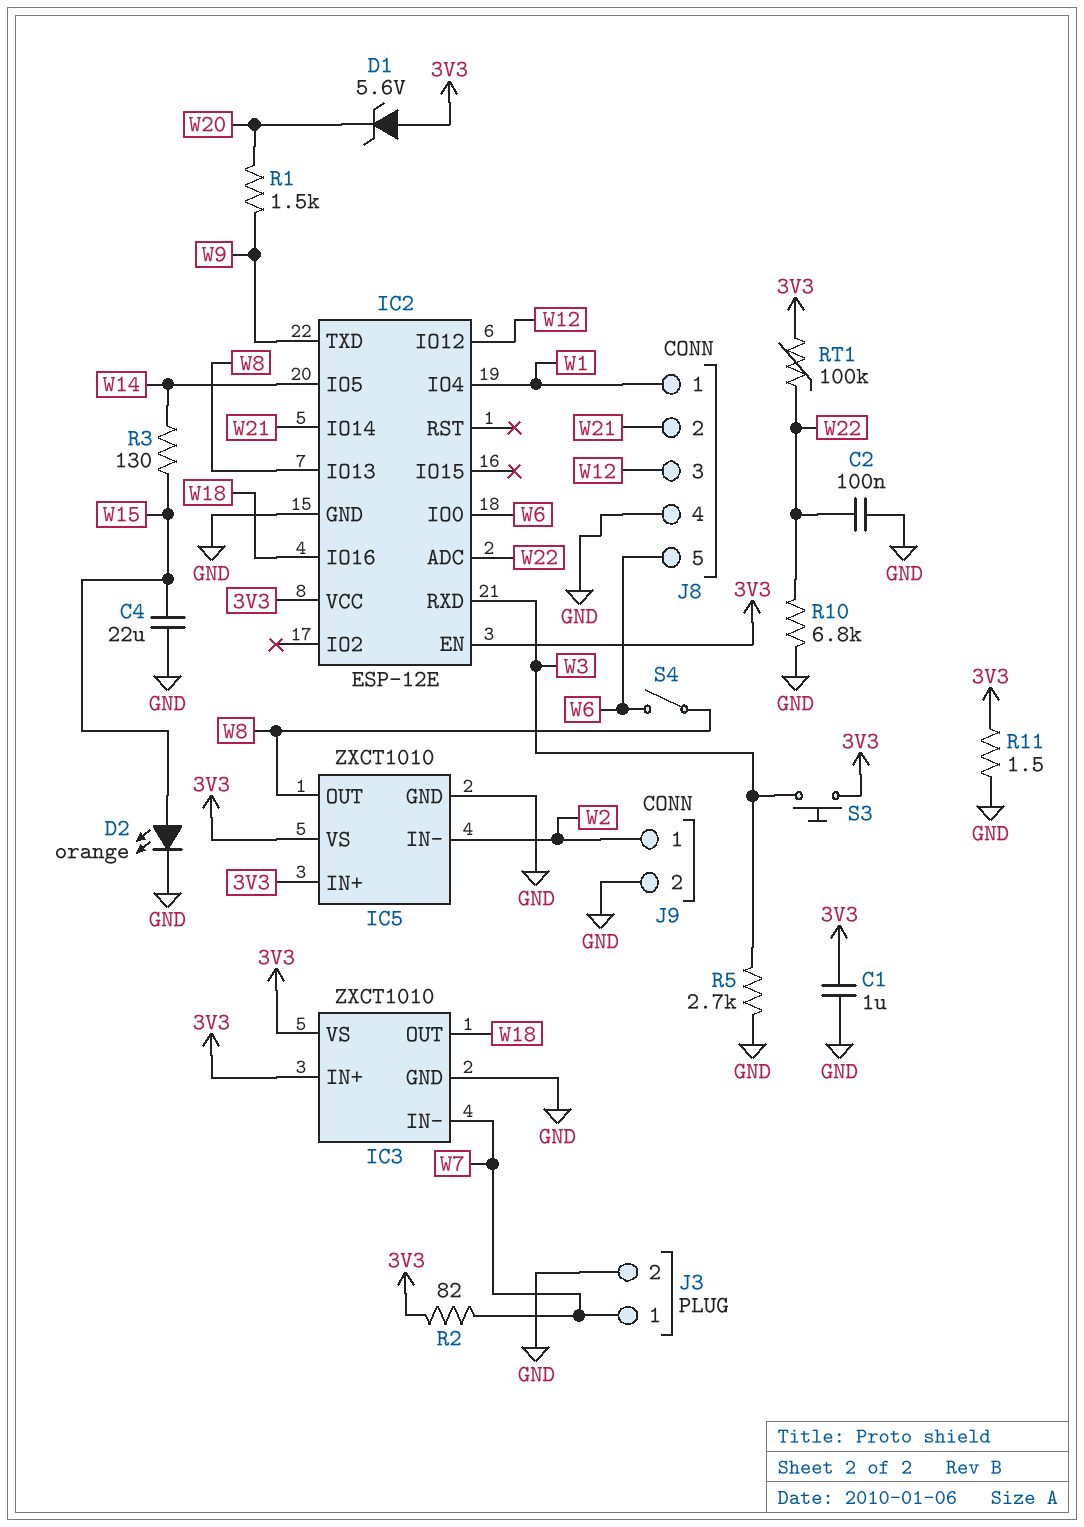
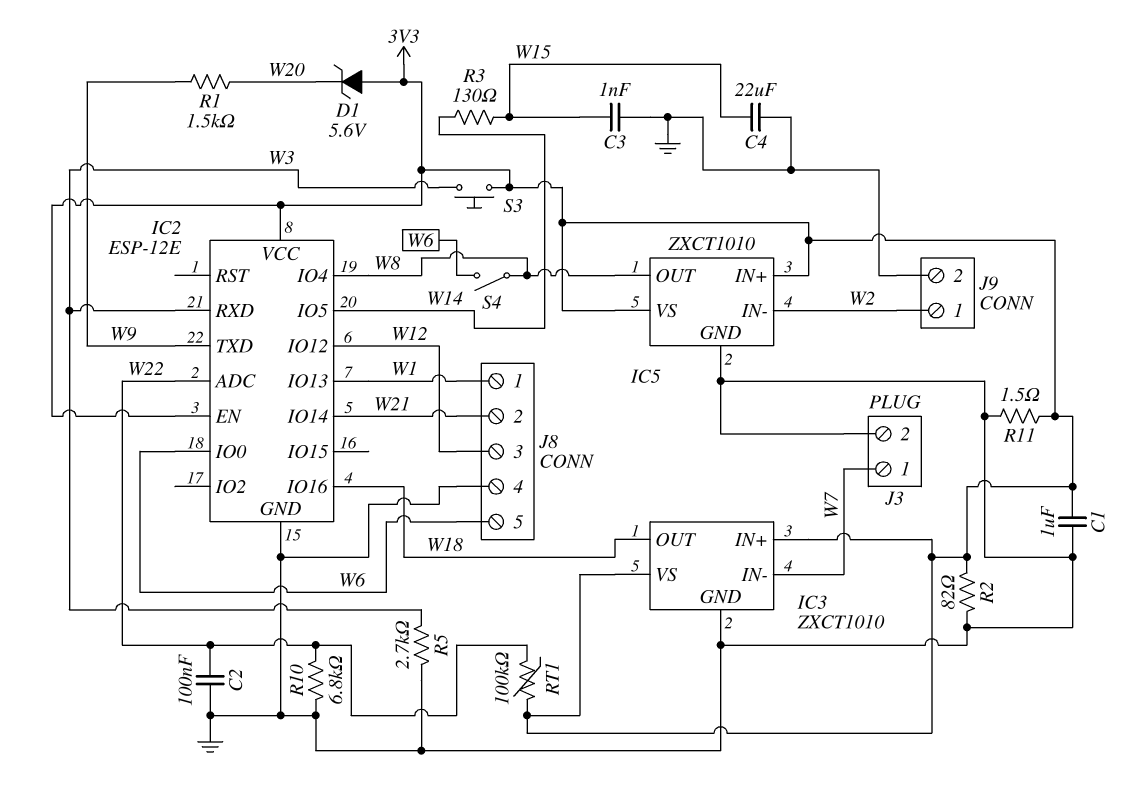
C3: none -> 1nF (GND, W15)
D2: LED orange (A W15, K GND) -> none
IC2 pin IO4: W1 -> W8
IC2 pin IO13: W8 -> W1
R2: 82 (3V3, W7) -> 82 (3V3, GND)

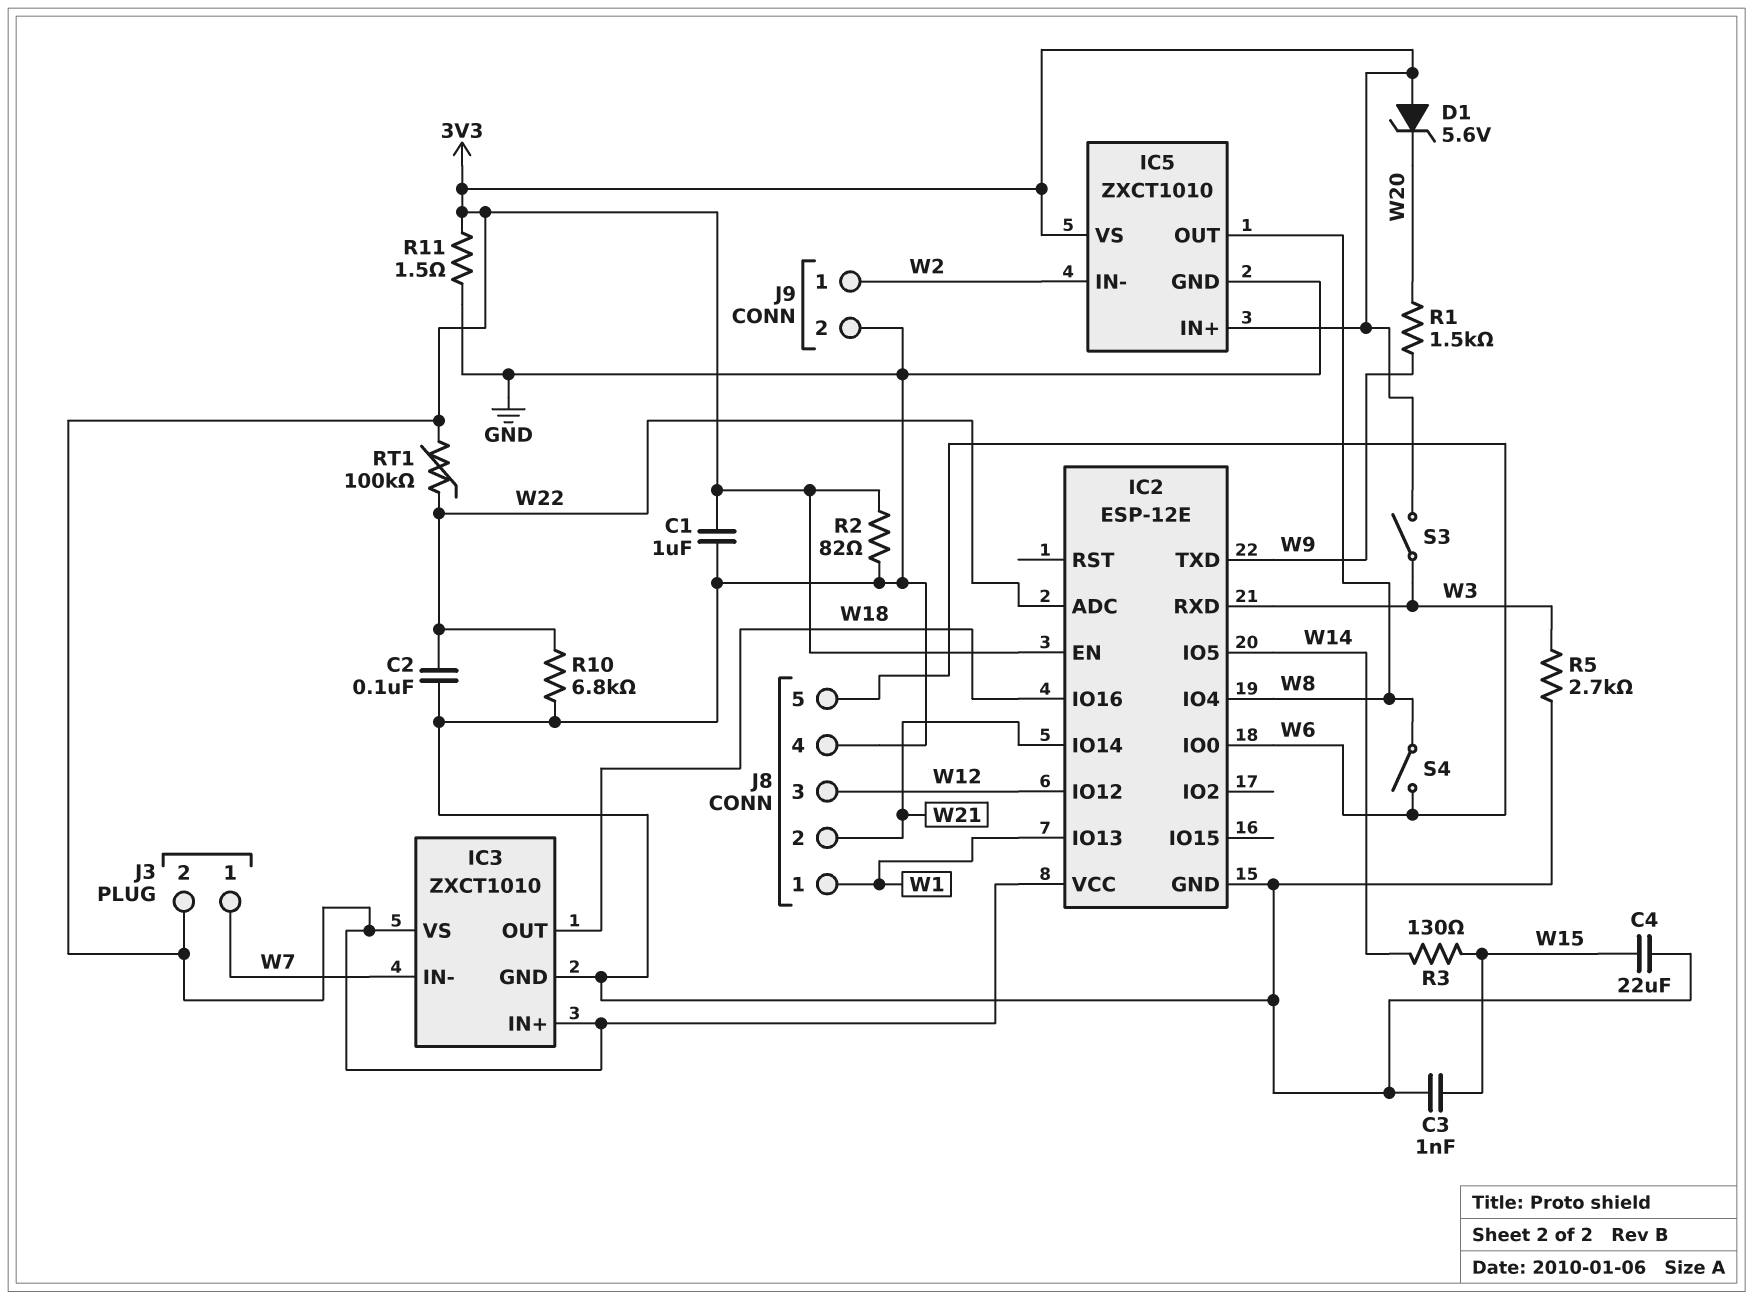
J3 pin 2: GND -> 3V3
S3: button (3V3, W3) -> switch (3V3, W3)

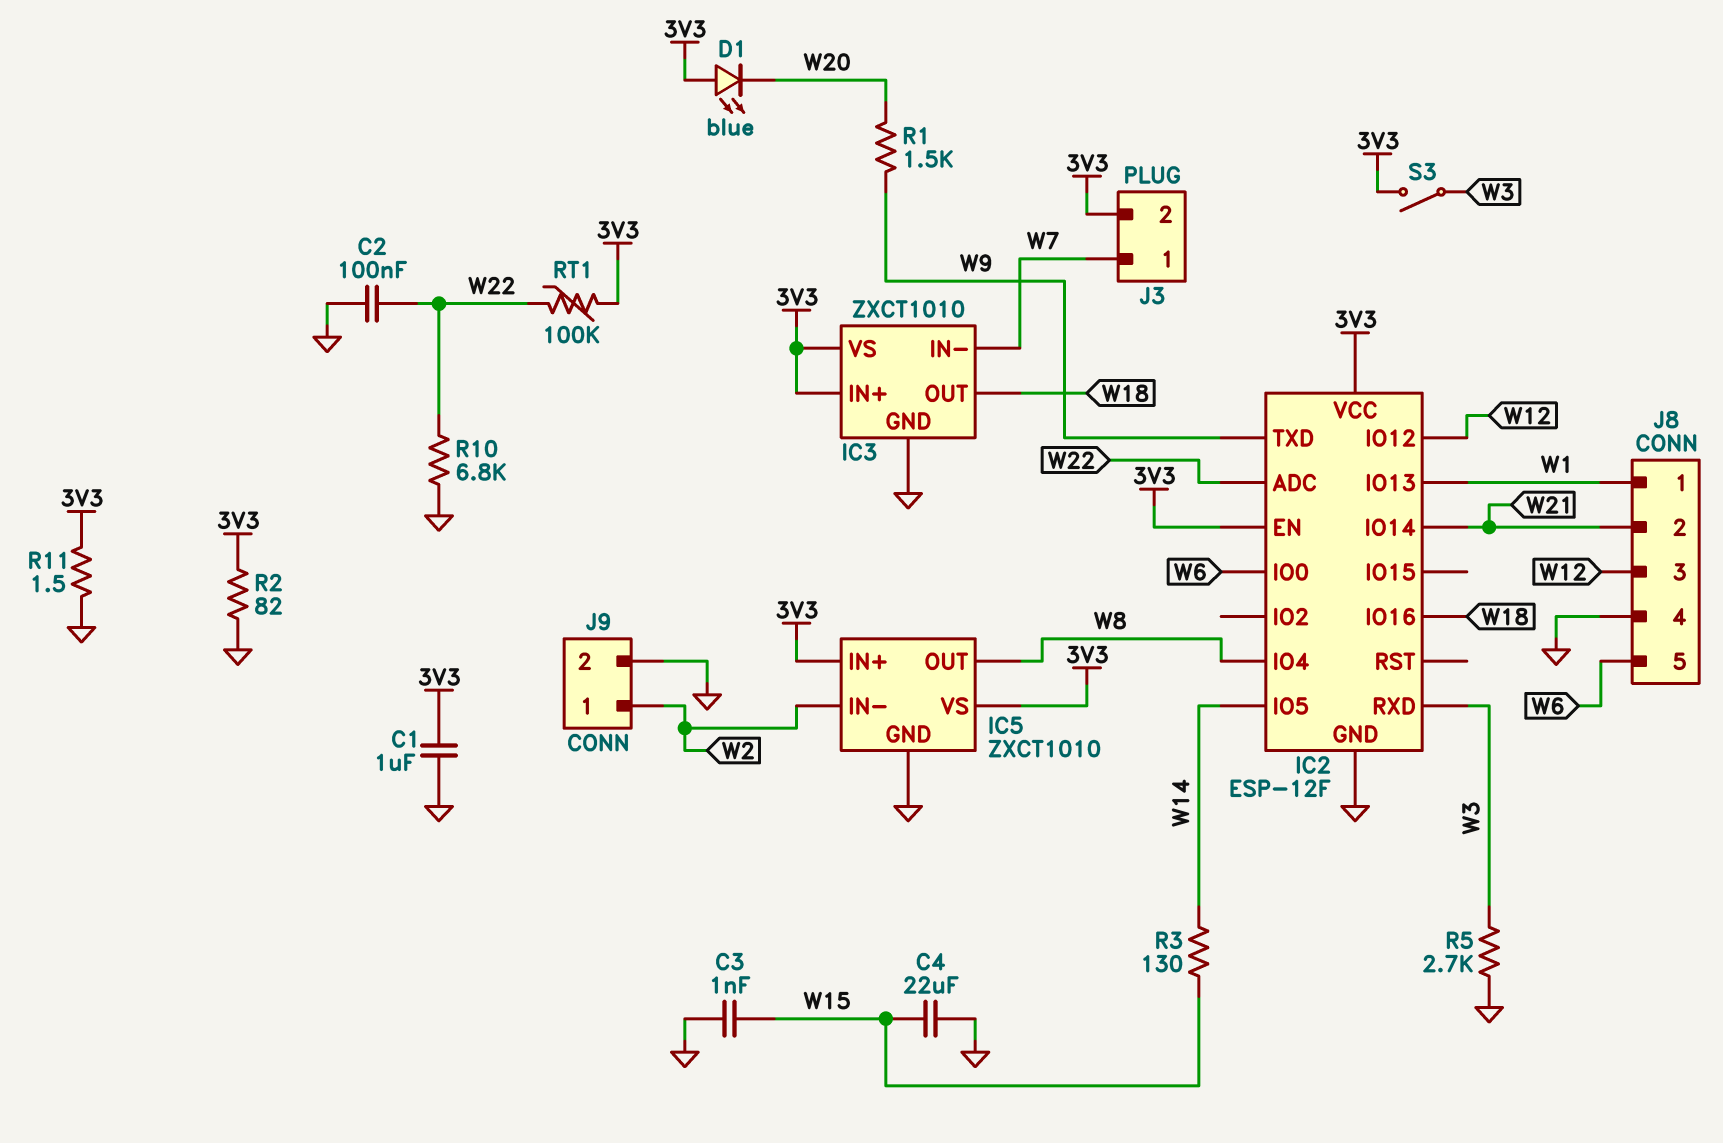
D1: zener 5.6V (A 3V3, K W20) -> LED blue (A 3V3, K W20)
IC2: ESP-12E -> ESP-12F
S4: switch (W6, W8) -> none

